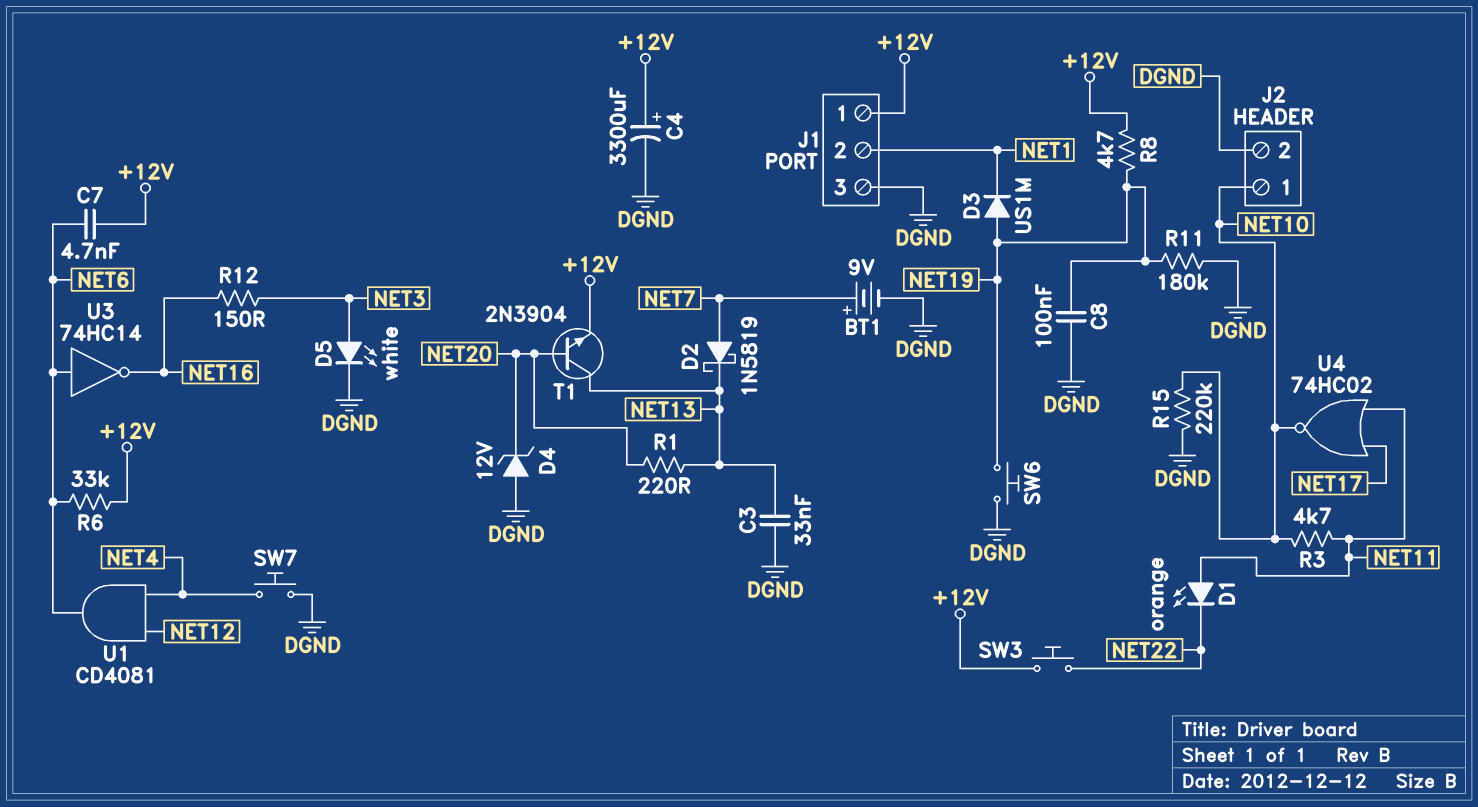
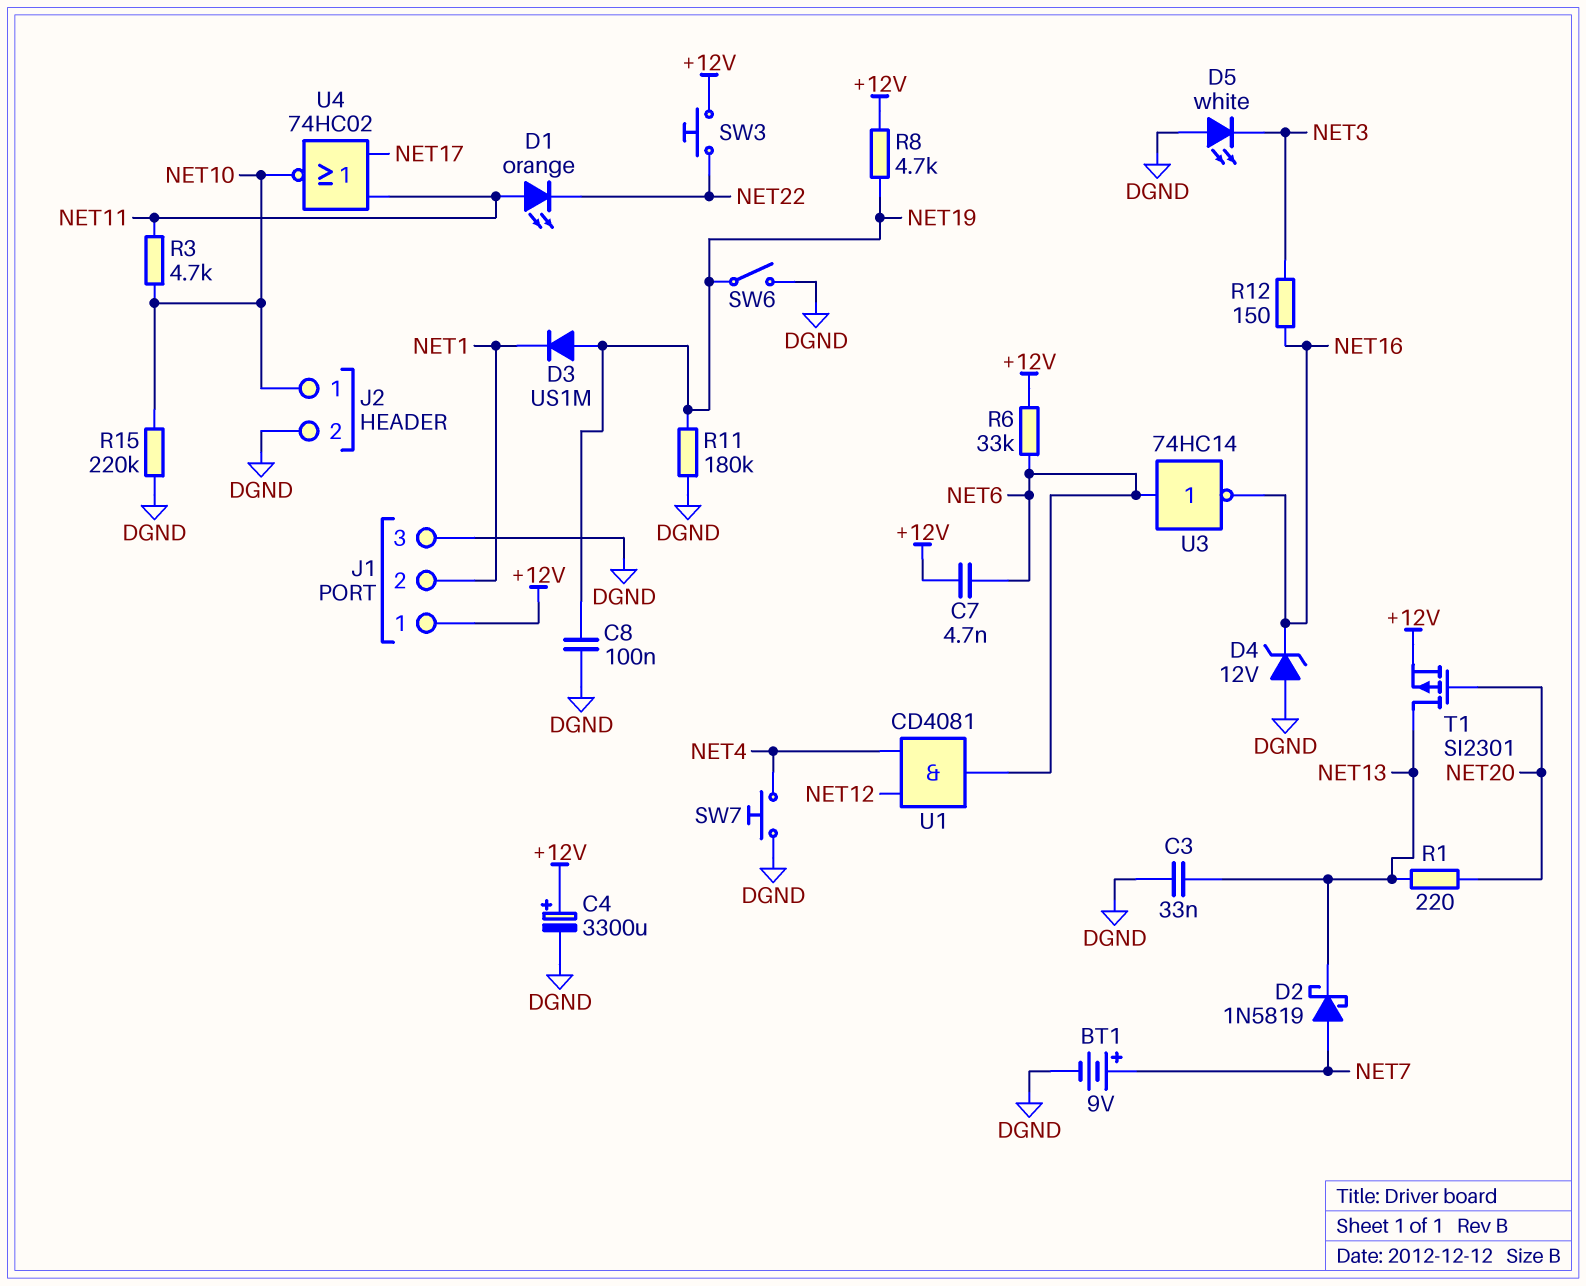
D4: zener 12V (A DGND, K NET20) -> zener 12V (A DGND, K NET16)
D5: LED white (A NET3, K DGND) -> LED white (A DGND, K NET3)
SW6: button (DGND, NET19) -> switch (DGND, NET19)
T1: NPN 2N3904 (B NET20, C NET13, E +12V) -> PMOS SI2301 (G NET20, D NET13, S +12V)

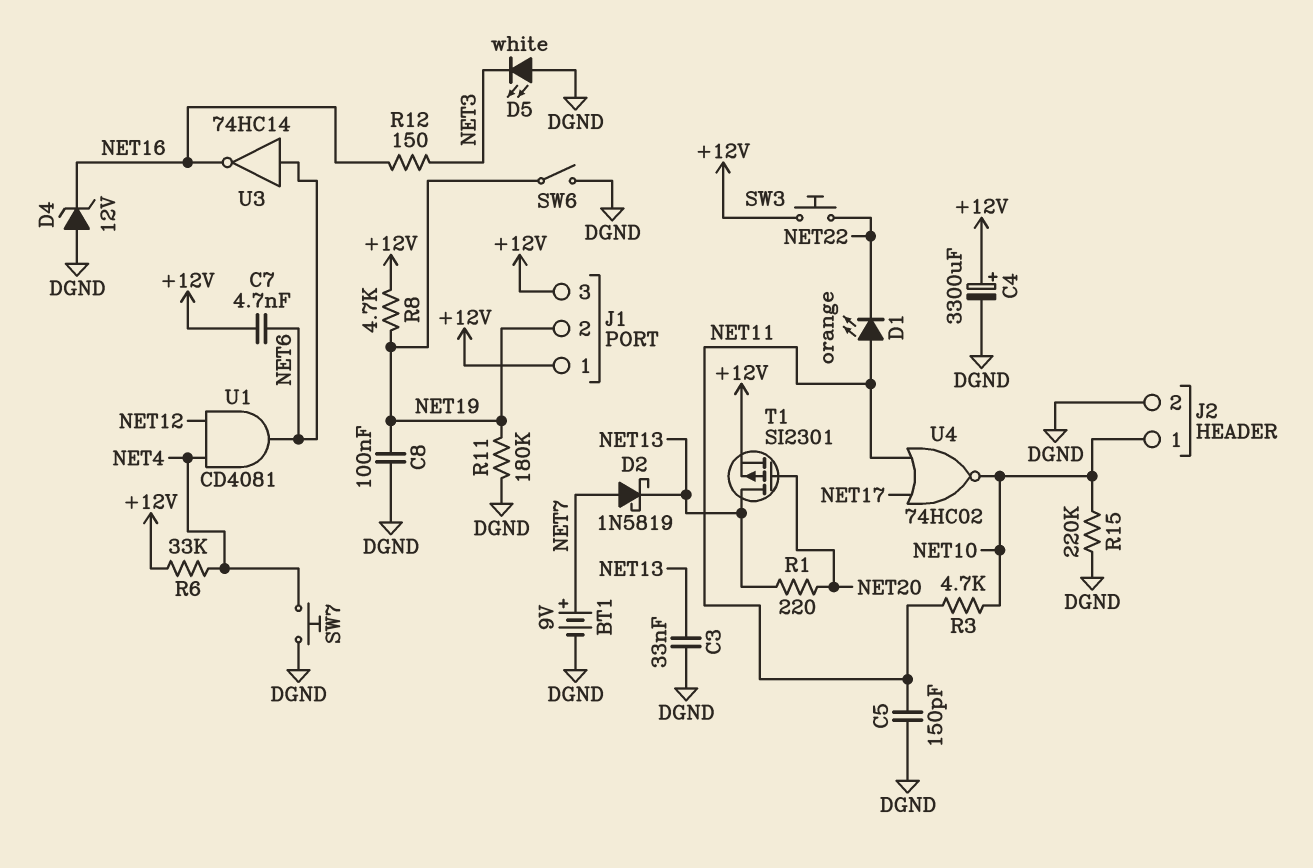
C5: none -> 150pF (DGND, NET11)
D3: diode US1M (A NET19, K NET1) -> none
J1 pin 2: NET1 -> NET19
J1 pin 3: DGND -> +12V
R6: 33k (+12V, NET6) -> 33k (+12V, NET4)

